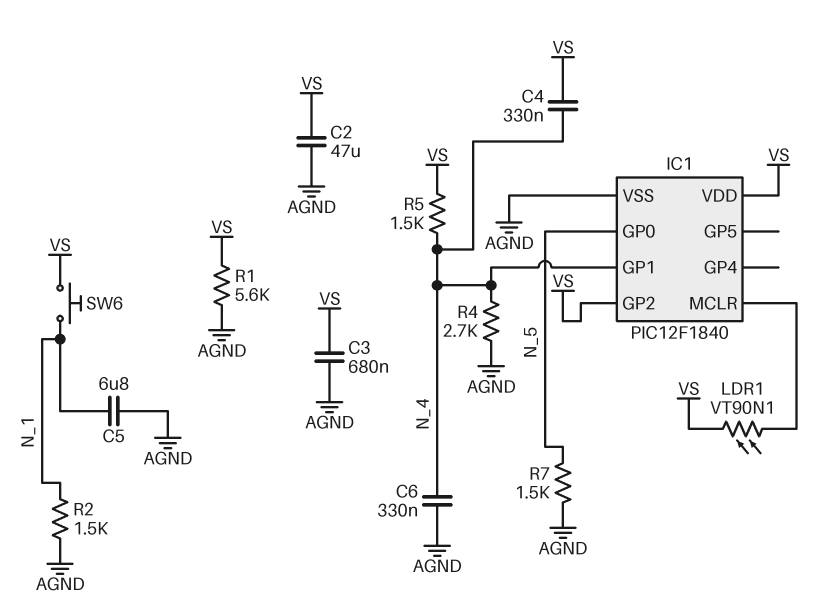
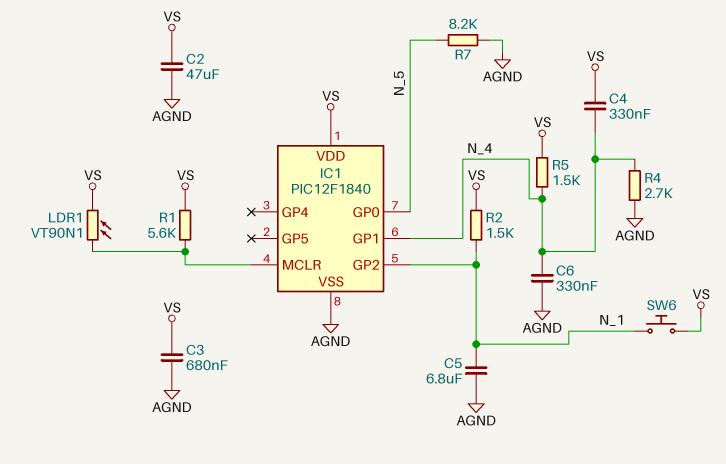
IC1 pin GP2: VS -> N_1
R1: 5.6k (AGND, VS) -> 5.6k (IC1/MCLR, VS)
R2: 1.5k (AGND, N_1) -> 1.5k (N_1, VS)
R7: 1.5k (AGND, N_5) -> 8.2k (AGND, N_5)

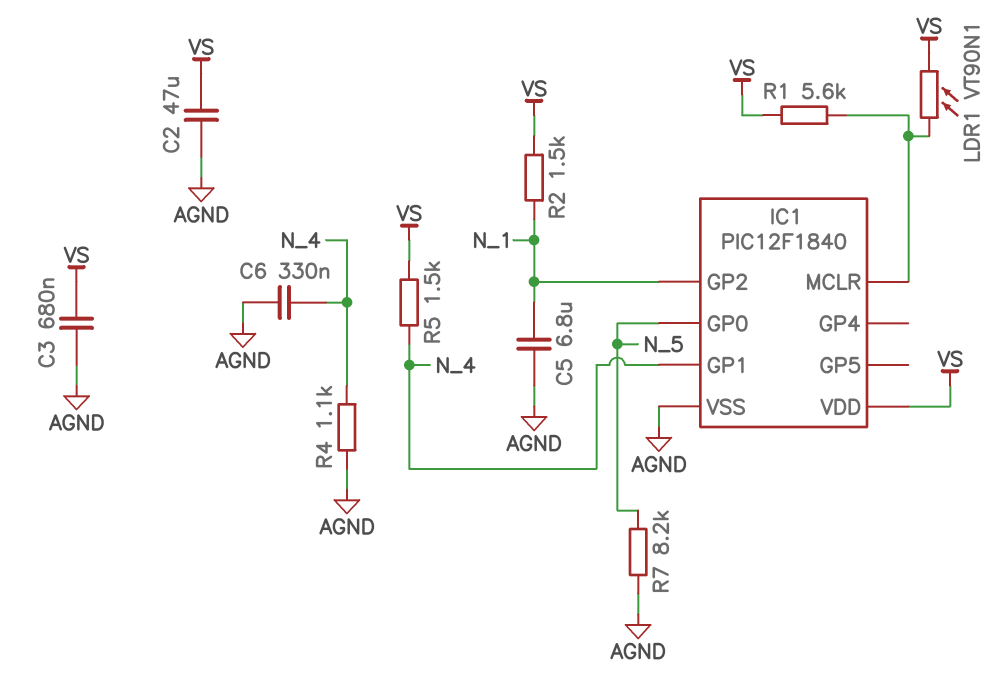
C4: 330nF (N_4, VS) -> none
R4: 2.7k (AGND, N_4) -> 1.1k (AGND, N_4)
SW6: button (N_1, VS) -> none

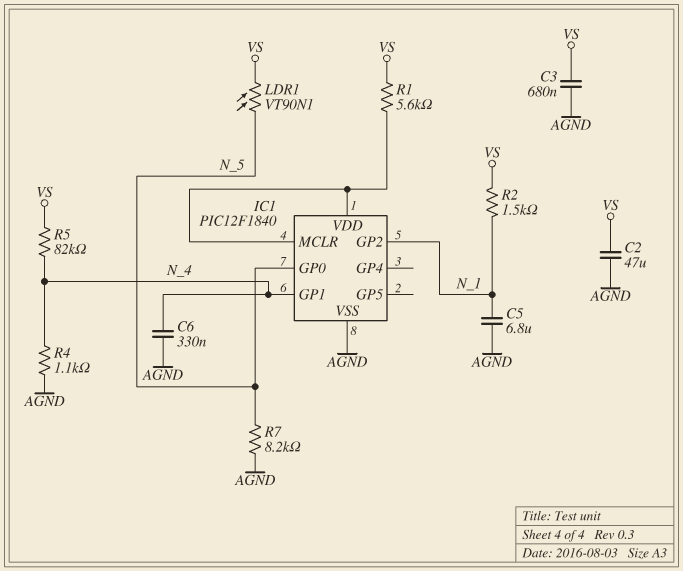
IC1 pin VDD: VS -> IC1/MCLR
LDR1: VT90N1 (IC1/MCLR, VS) -> VT90N1 (N_5, VS)
R5: 1.5k (N_4, VS) -> 82k (N_4, VS)

